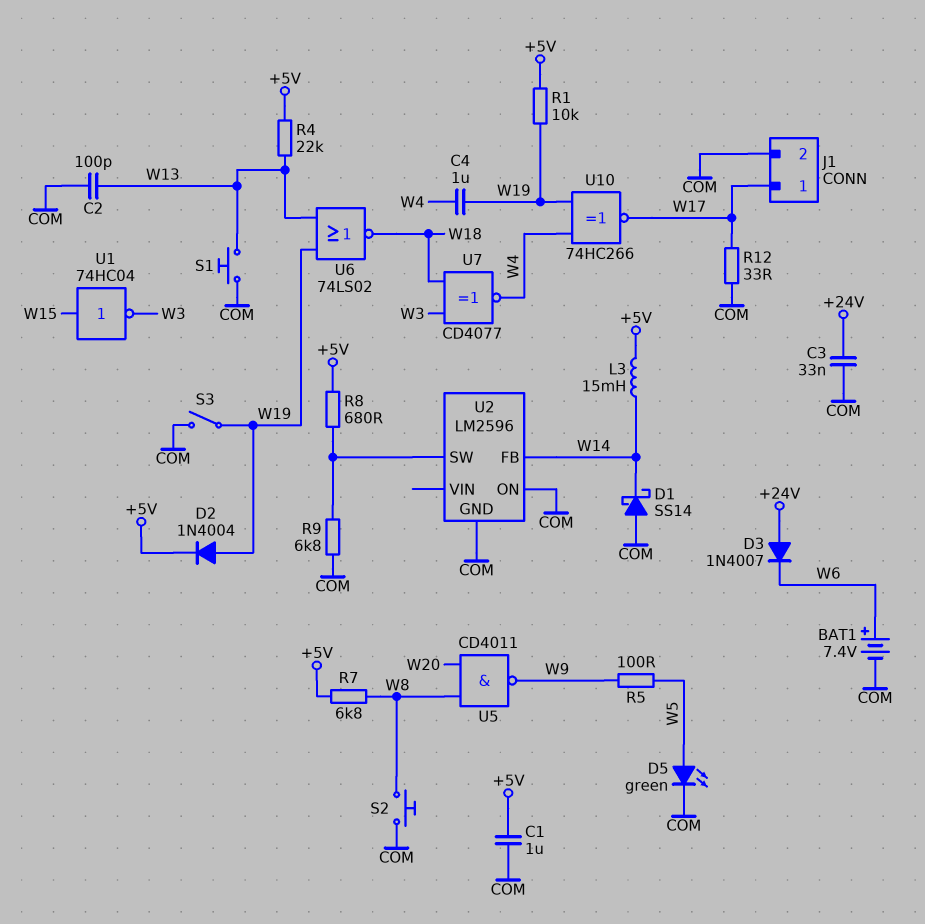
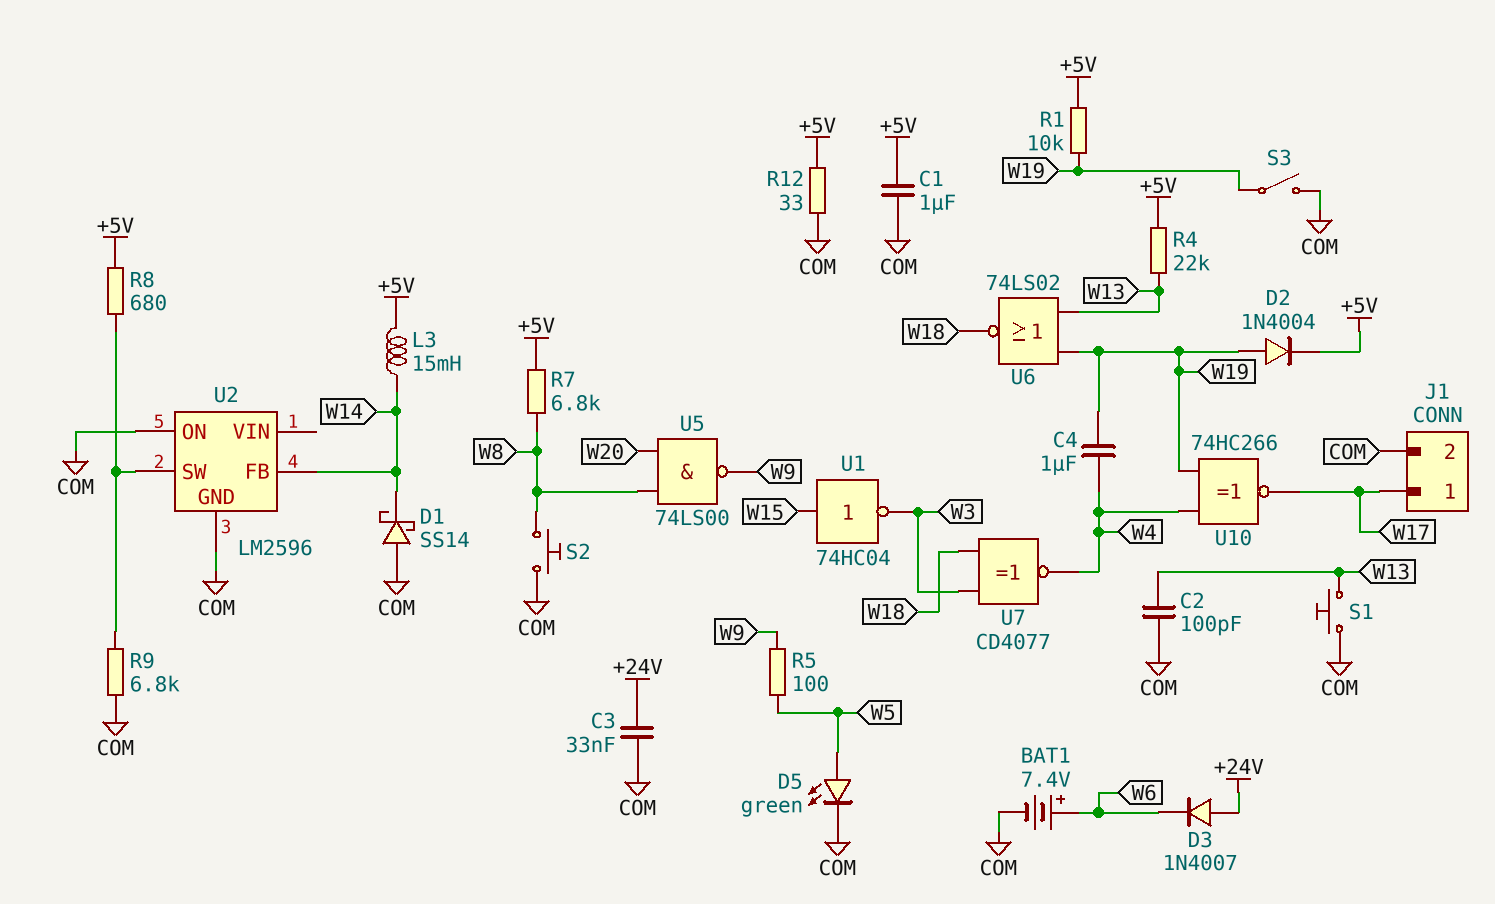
R12: 33 (COM, W17) -> 33 (+5V, COM)
U5: NAND CD4011 (in W8, in W20, out W9) -> NAND 74LS00 (in W8, in W20, out W9)

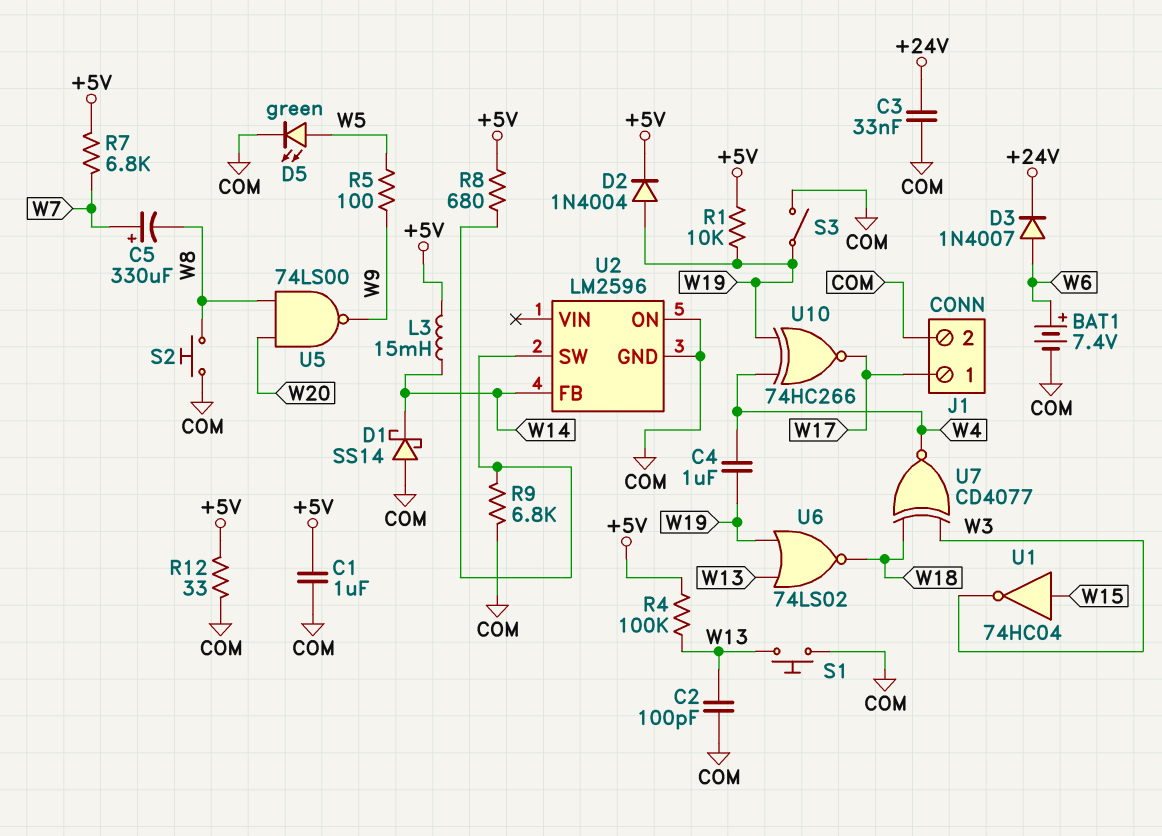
C5: none -> 330uF (plus W7, minus W8)
D3: diode 1N4007 (A +24V, K W6) -> diode 1N4007 (A W6, K +24V)
R4: 22k (+5V, W13) -> 100k (+5V, W13)
R7: 6.8k (+5V, W8) -> 6.8k (+5V, W7)

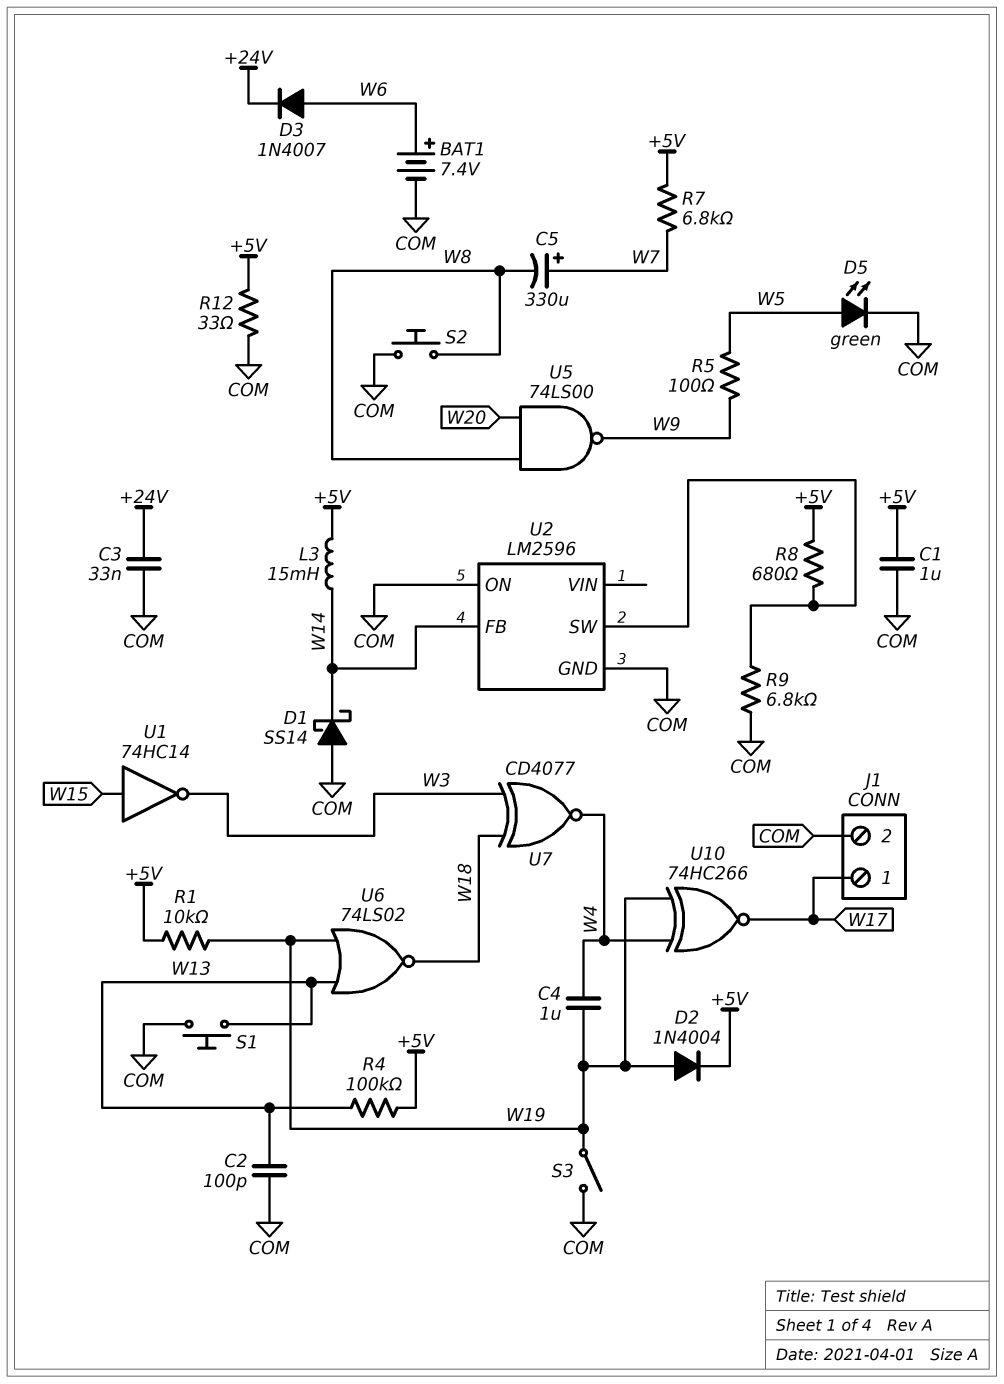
U1: NOT 74HC04 (in W15, out W3) -> NOT 74HC14 (in W15, out W3)

